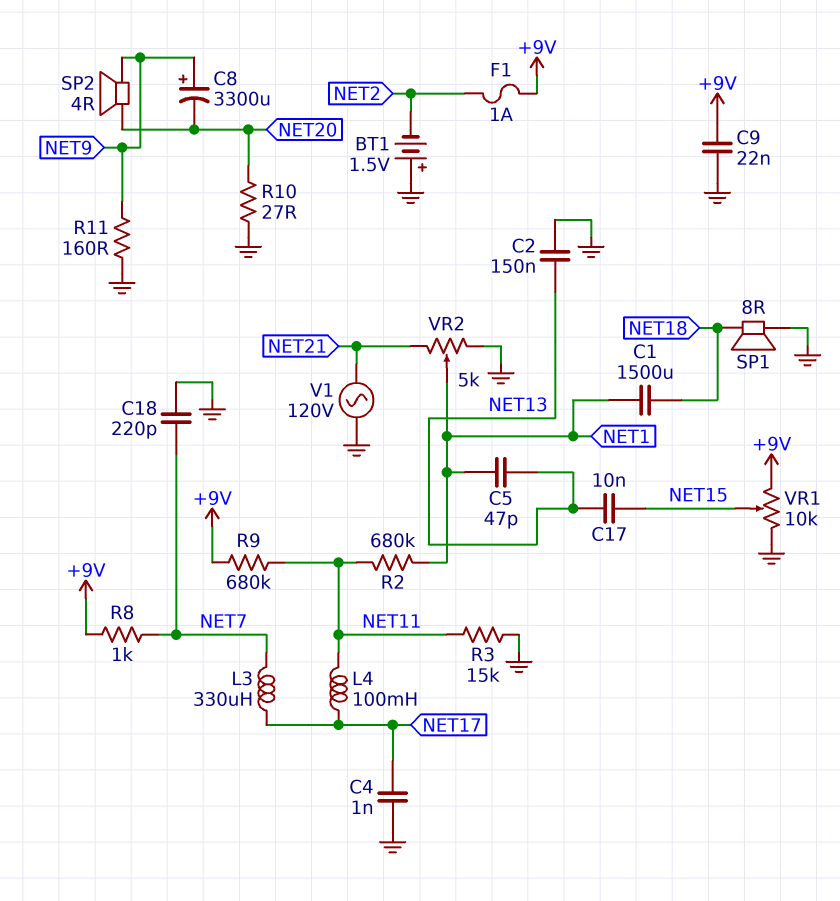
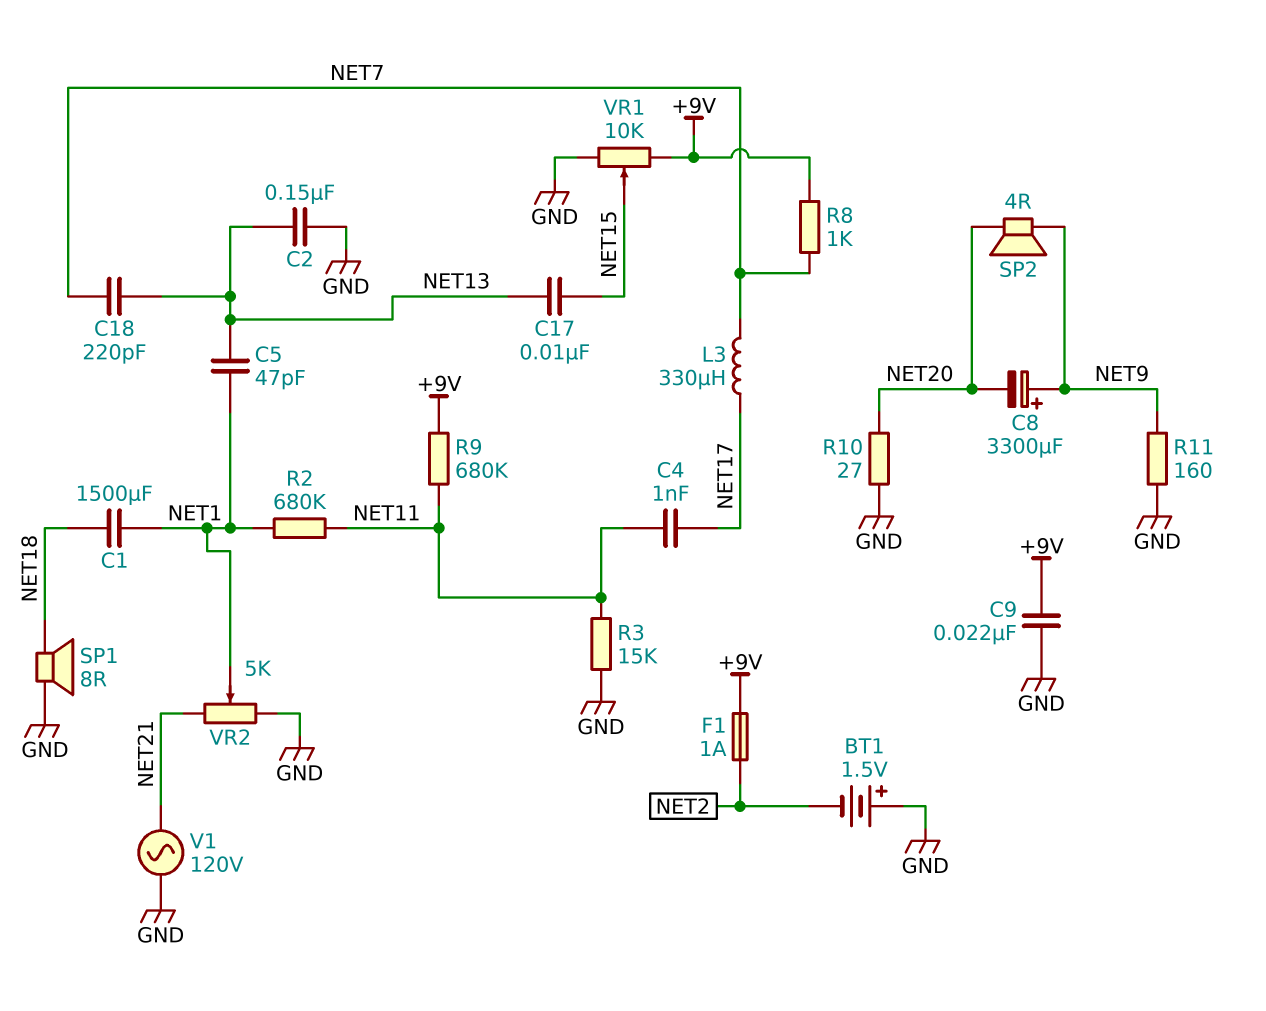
C4: 1nF (GND, NET17) -> 1nF (NET11, NET17)
C18: 220pF (GND, NET7) -> 220pF (NET7, NET13)
L4: 100mH (NET11, NET17) -> none

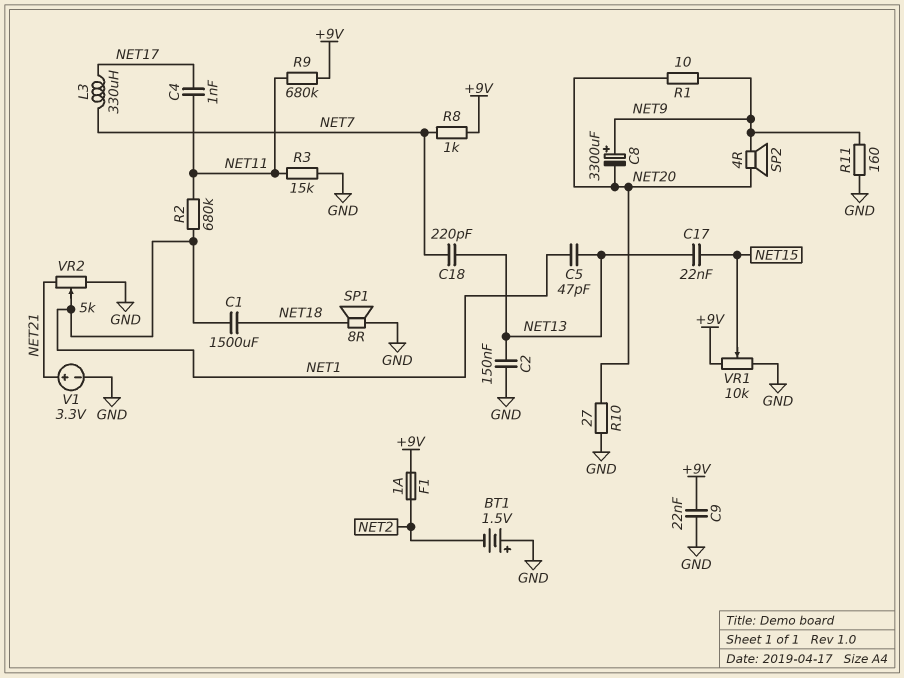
C17: 10nF (NET13, NET15) -> 22nF (NET13, NET15)
R1: none -> 10 (NET9, NET20)
V1: AC 120V (GND, NET21) -> 3.3V (plus NET21, minus GND)

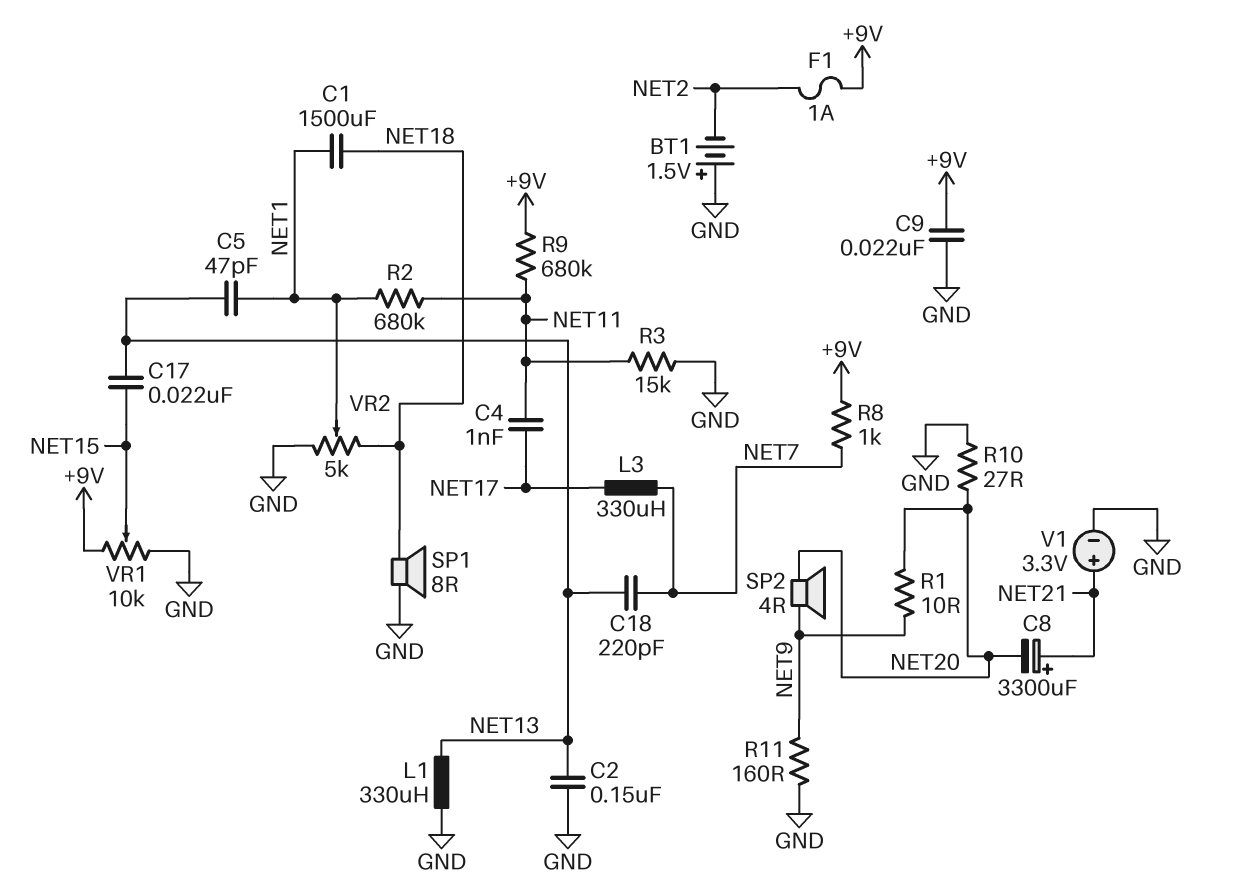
C8: 3300uF (plus NET9, minus NET20) -> 3300uF (plus NET21, minus NET20)
L1: none -> 330uH (GND, NET13)
VR2: 5k (GND, NET21, wiper NET1) -> 5k (GND, NET18, wiper NET1)

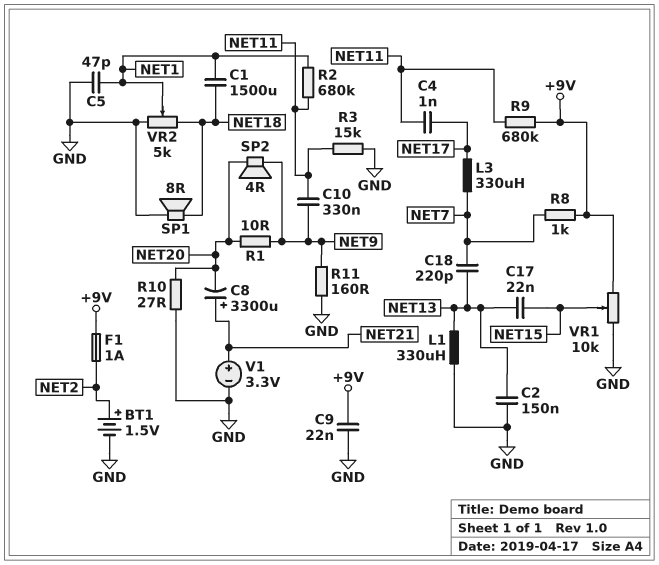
BT1: 1.5V (plus GND, minus NET2) -> 1.5V (plus NET2, minus GND)
C5: 47pF (NET1, NET13) -> 47pF (GND, NET1)
C10: none -> 330nF (NET9, NET11)

